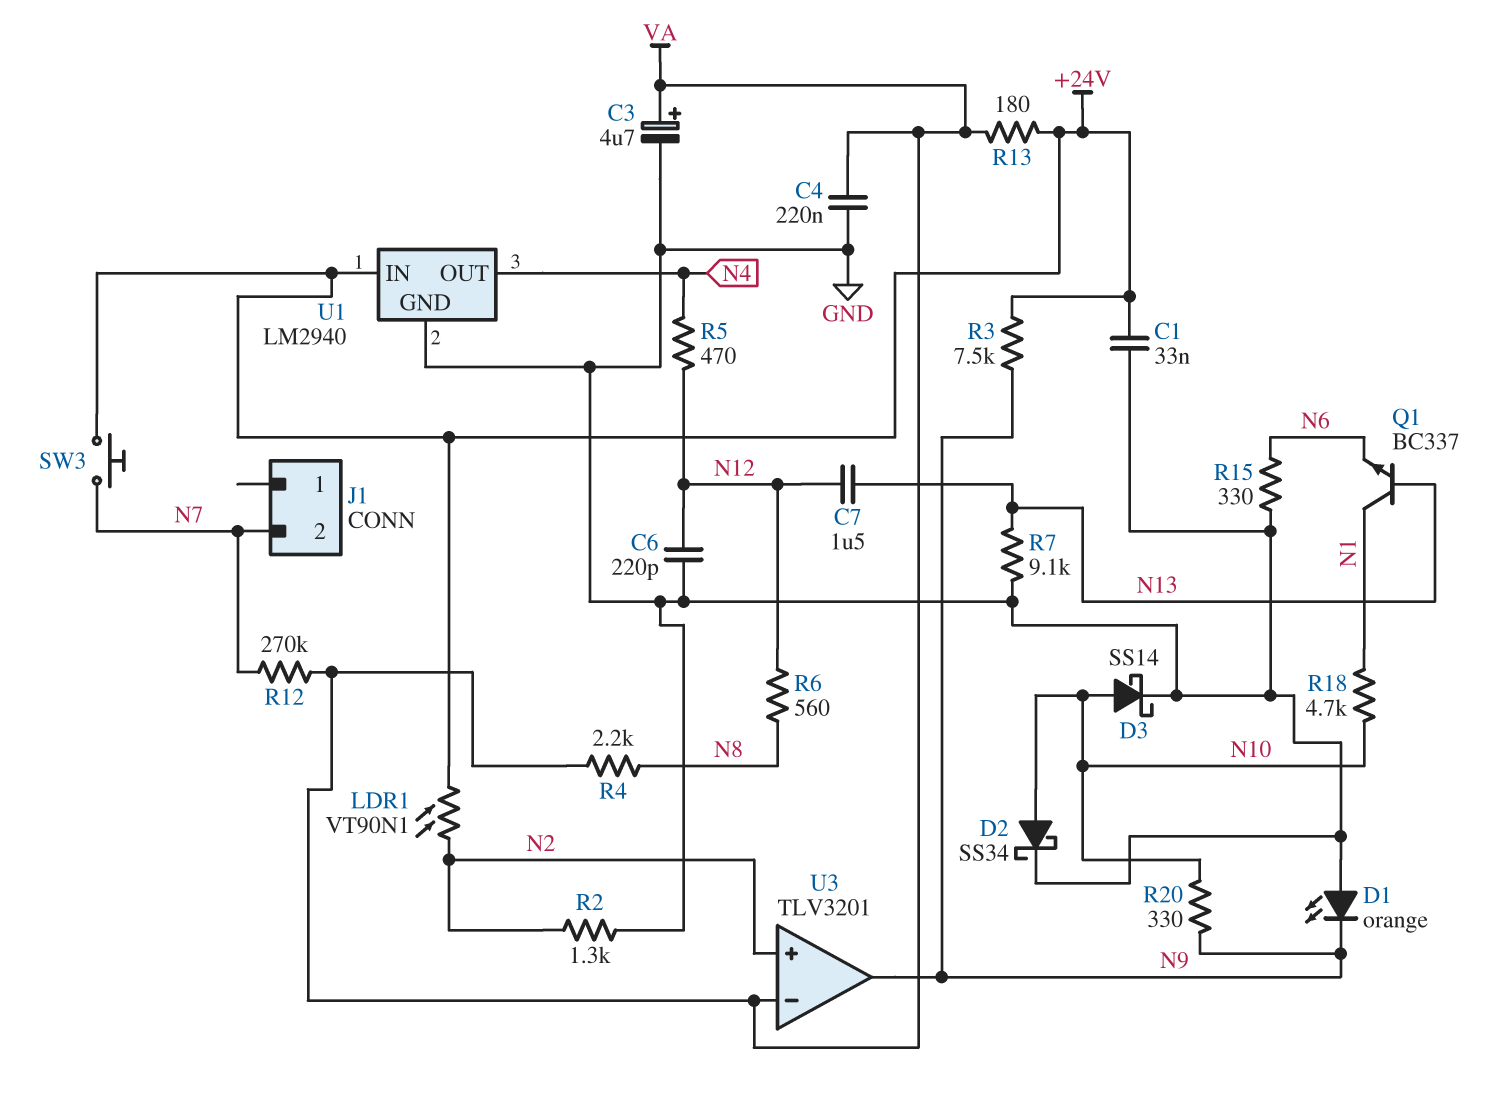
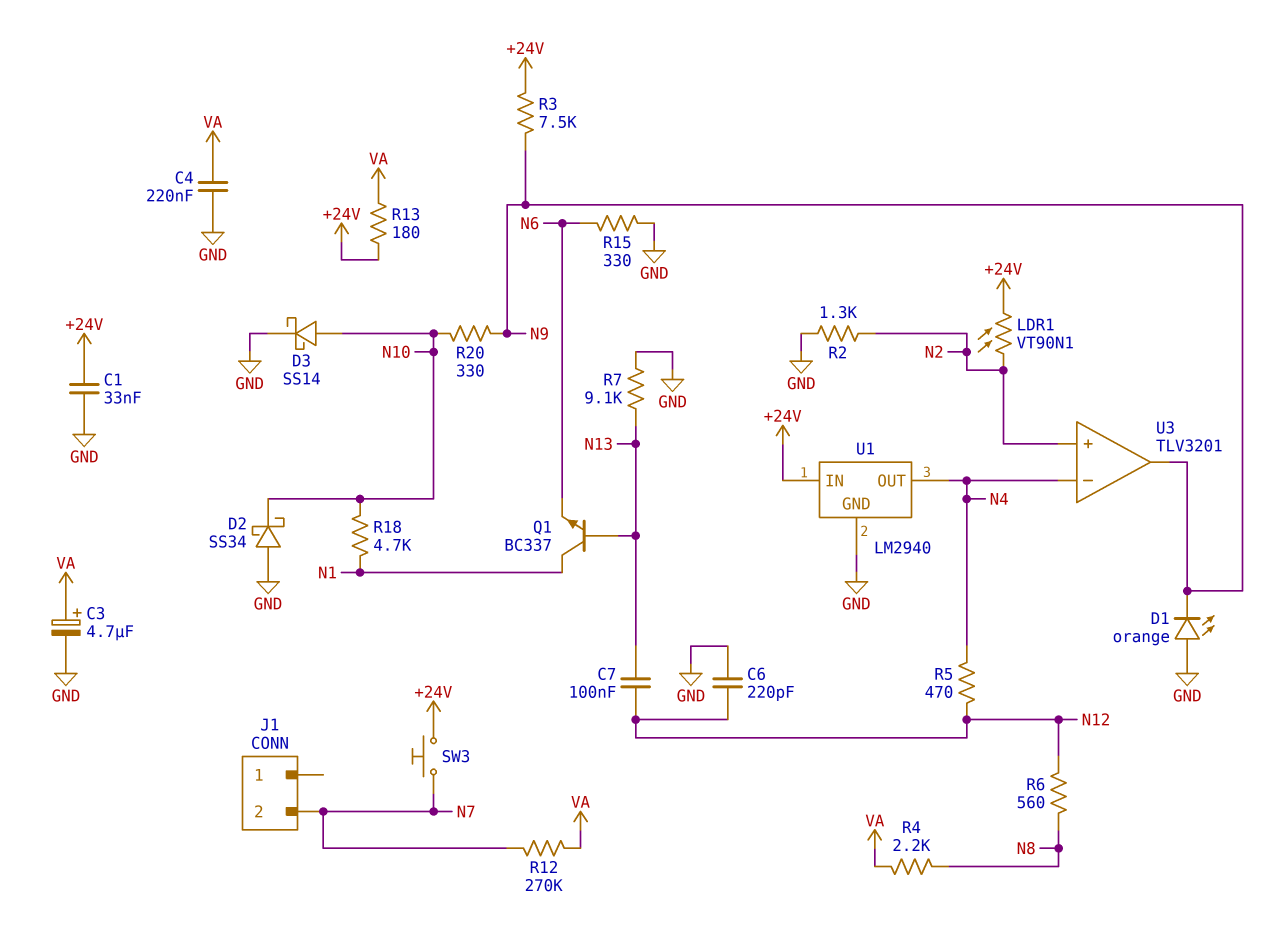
C7: 1.5uF (N12, N13) -> 100nF (N12, N13)
D2: schottky SS34 (A N10, K GND) -> schottky SS34 (A GND, K N10)
U3 pin in-: VA -> N4

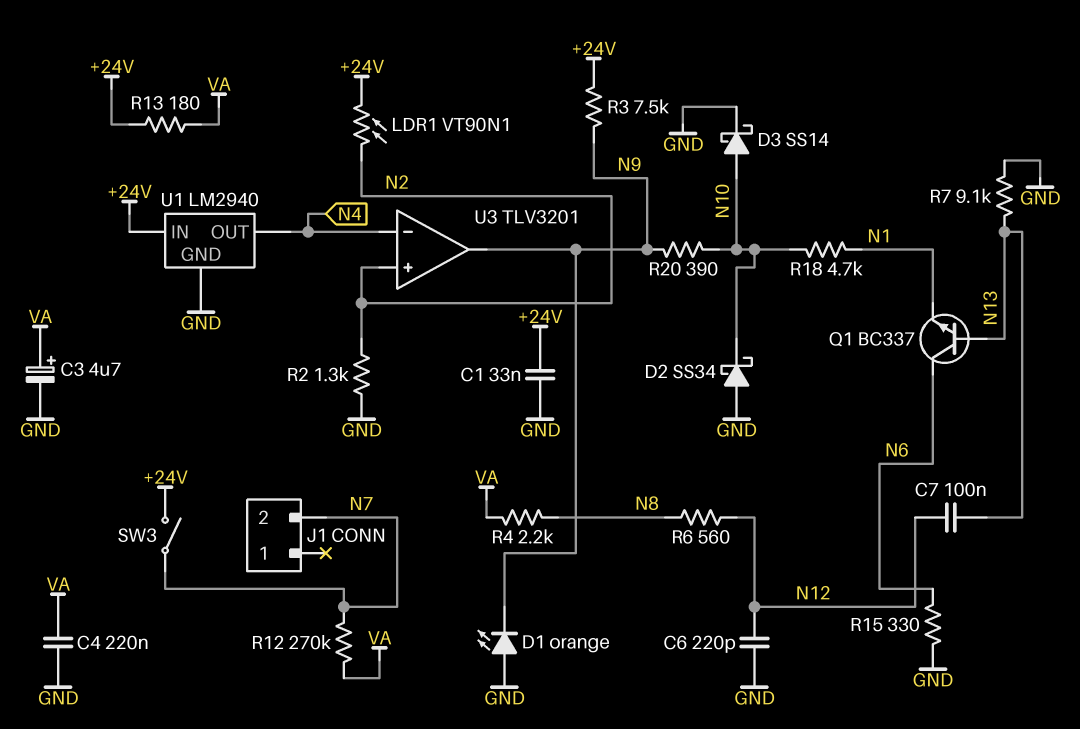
Q1: NPN BC337 (B N13, C N1, E N6) -> NPN BC337 (B N13, C N6, E N1)
R5: 470 (N4, N12) -> none
R20: 330 (N9, N10) -> 390 (N9, N10)
SW3: button (+24V, N7) -> switch (+24V, N7)

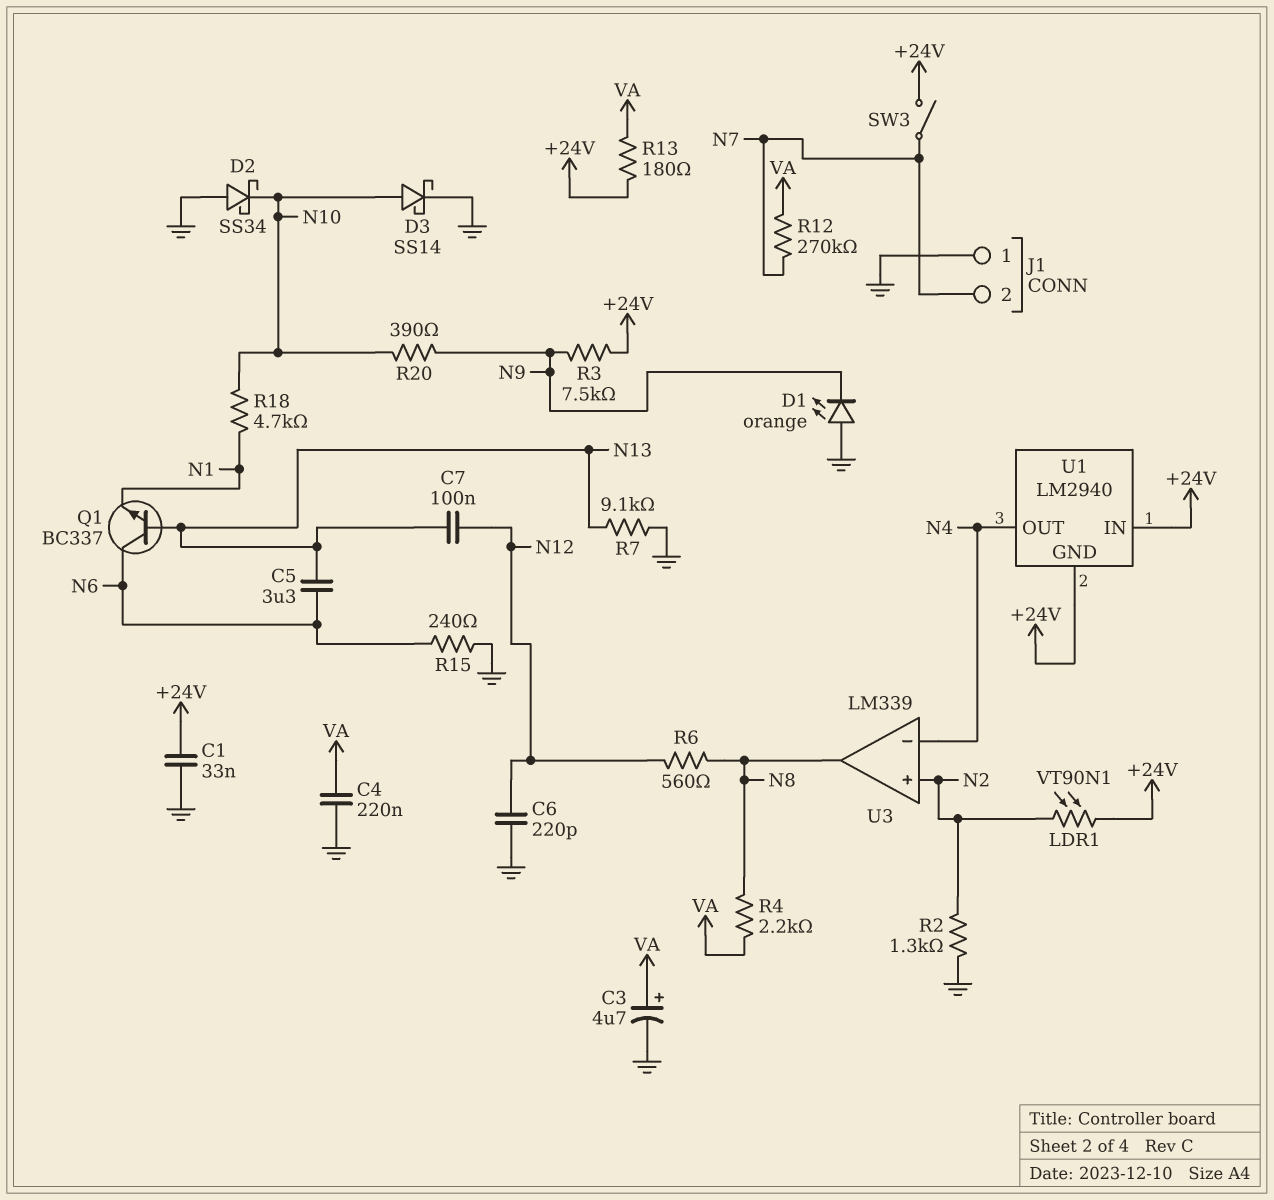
C5: none -> 3.3uF (N6, N13)
J1 pin 1: none -> GND
R15: 330 (GND, N6) -> 240 (GND, N6)
U1 pin GND: GND -> +24V
U3: TLV3201 -> LM339
U3 pin out: N9 -> N8

